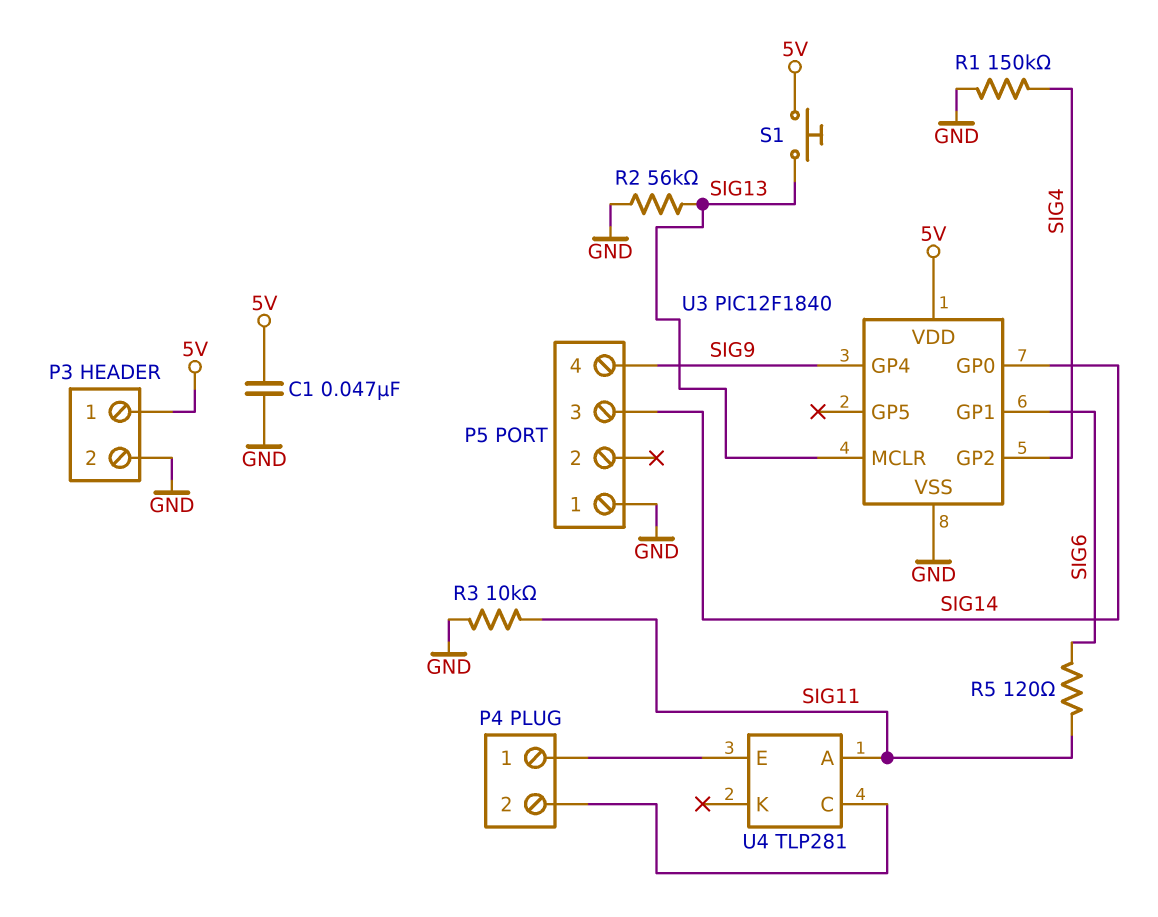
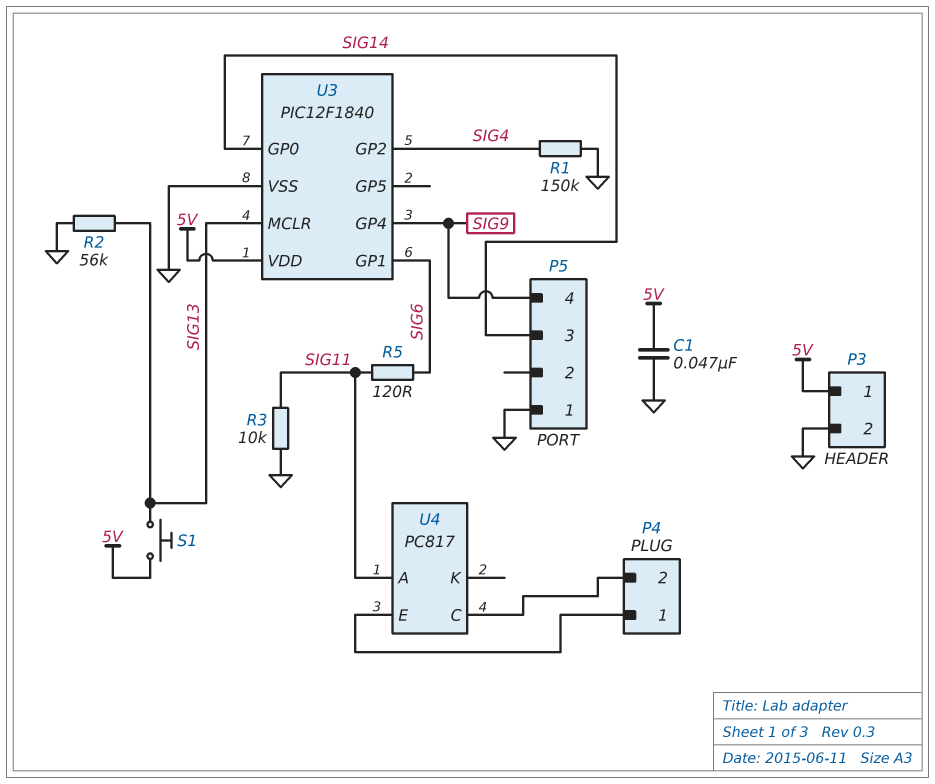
U4: TLP281 -> PC817

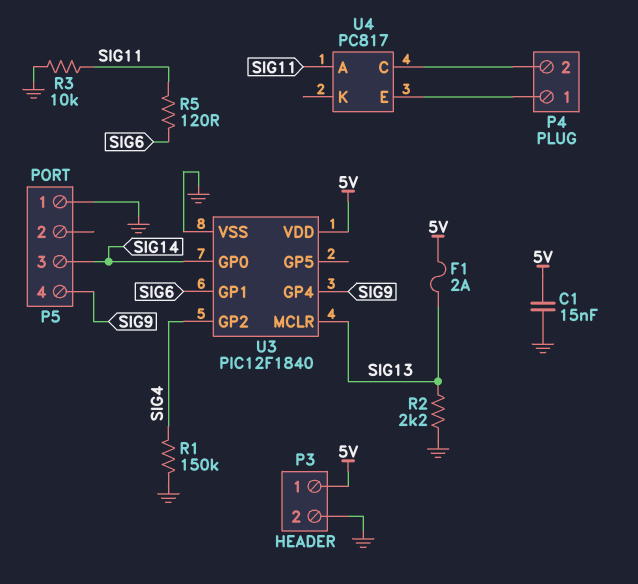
C1: 47nF (5V, GND) -> 15nF (5V, GND)
F1: none -> 2A (5V, SIG13)
R2: 56k (GND, SIG13) -> 2.2k (GND, SIG13)
S1: button (5V, SIG13) -> none

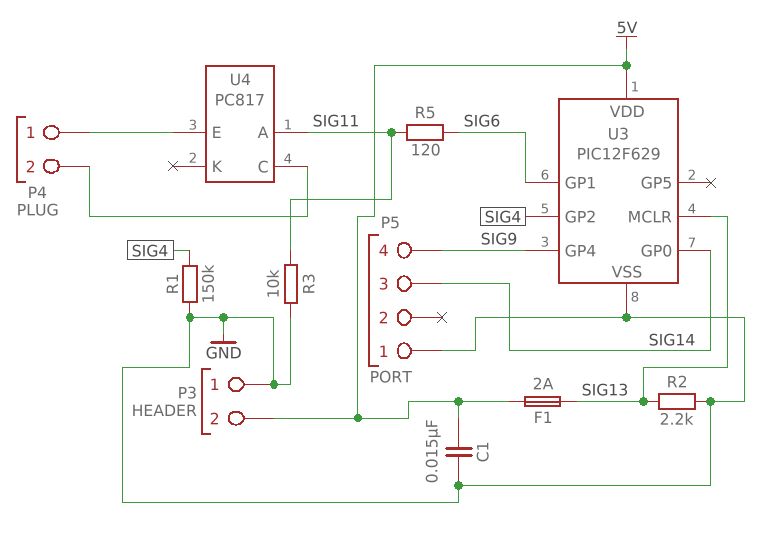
P3 pin 1: 5V -> GND
P3 pin 2: GND -> 5V
U3: PIC12F1840 -> PIC12F629

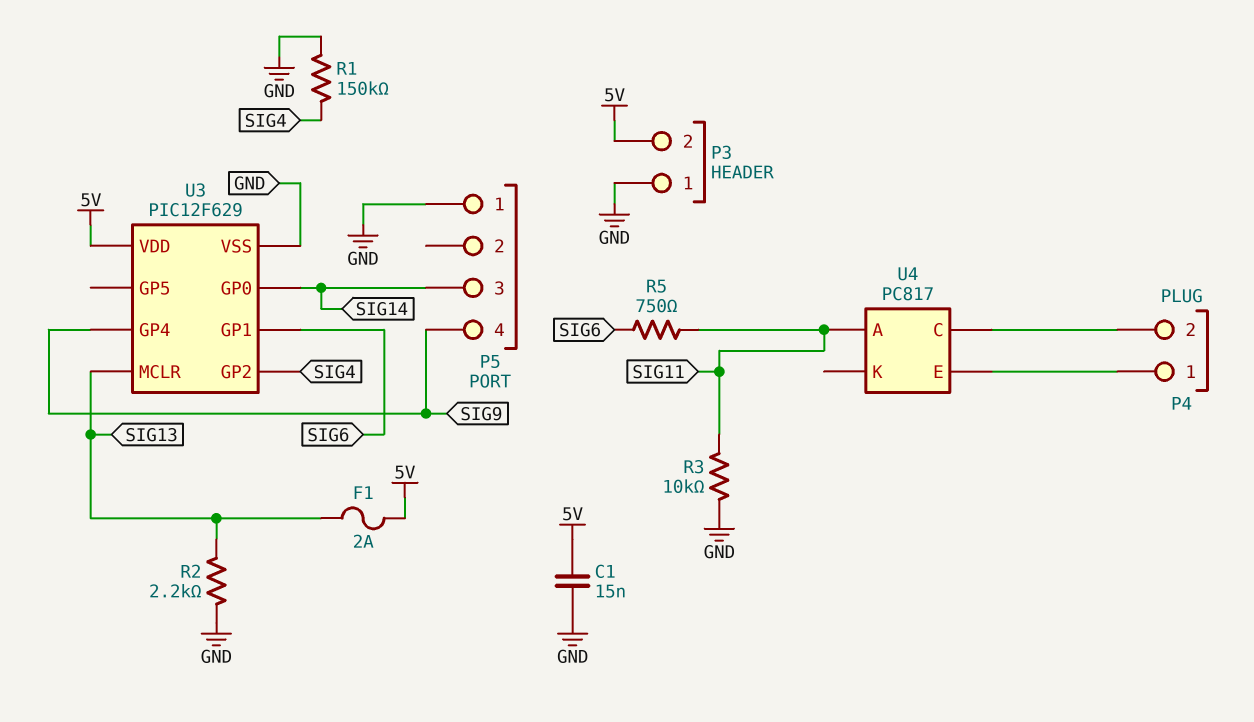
R5: 120 (SIG6, SIG11) -> 750 (SIG6, SIG11)

